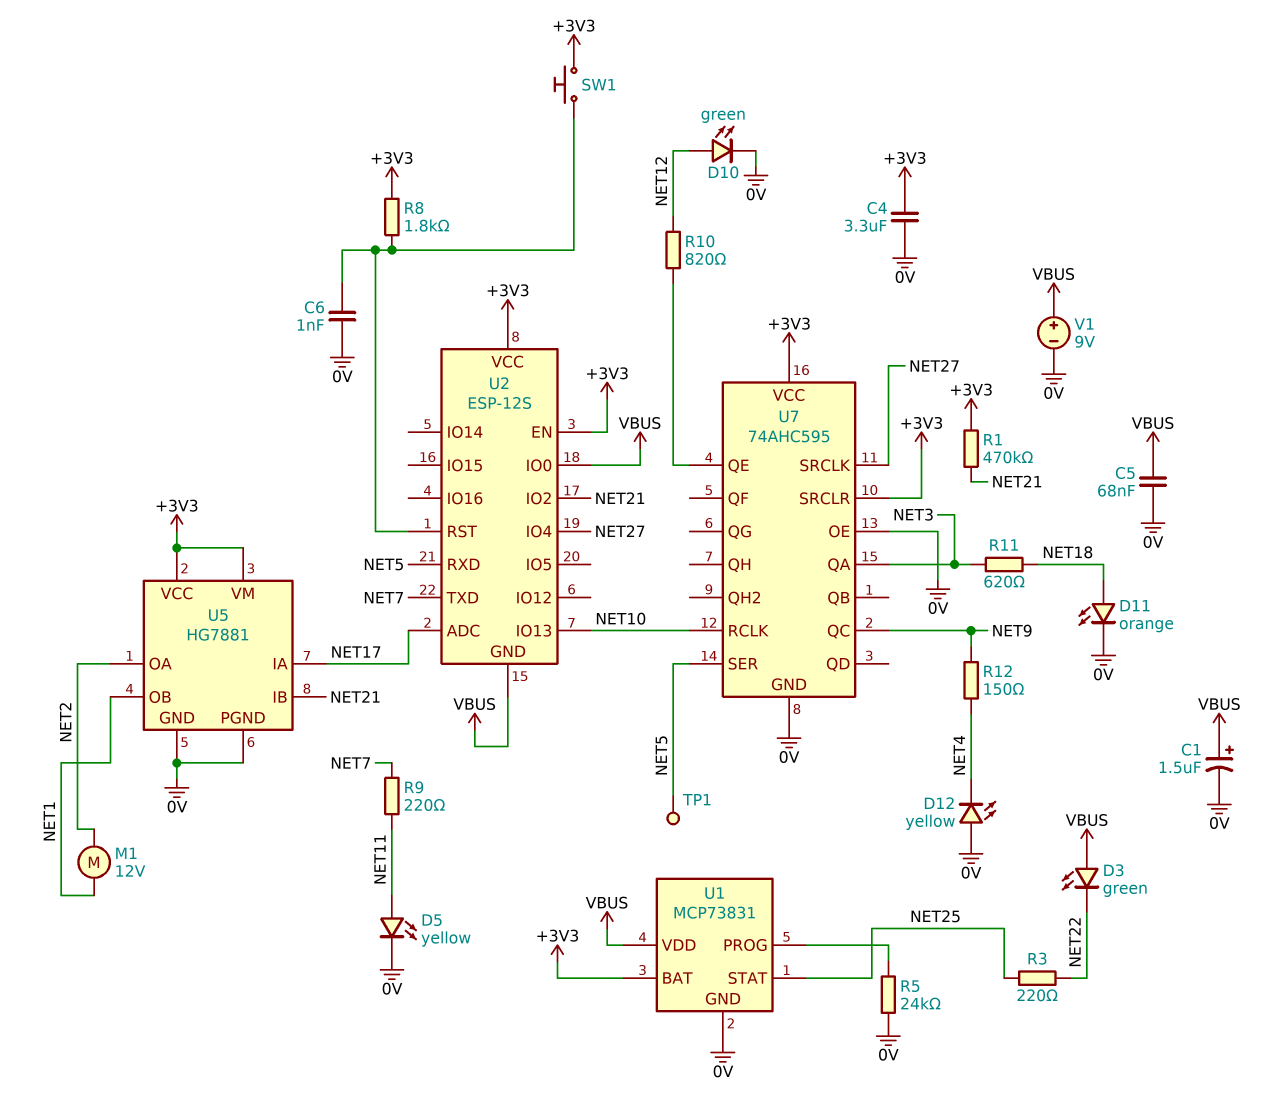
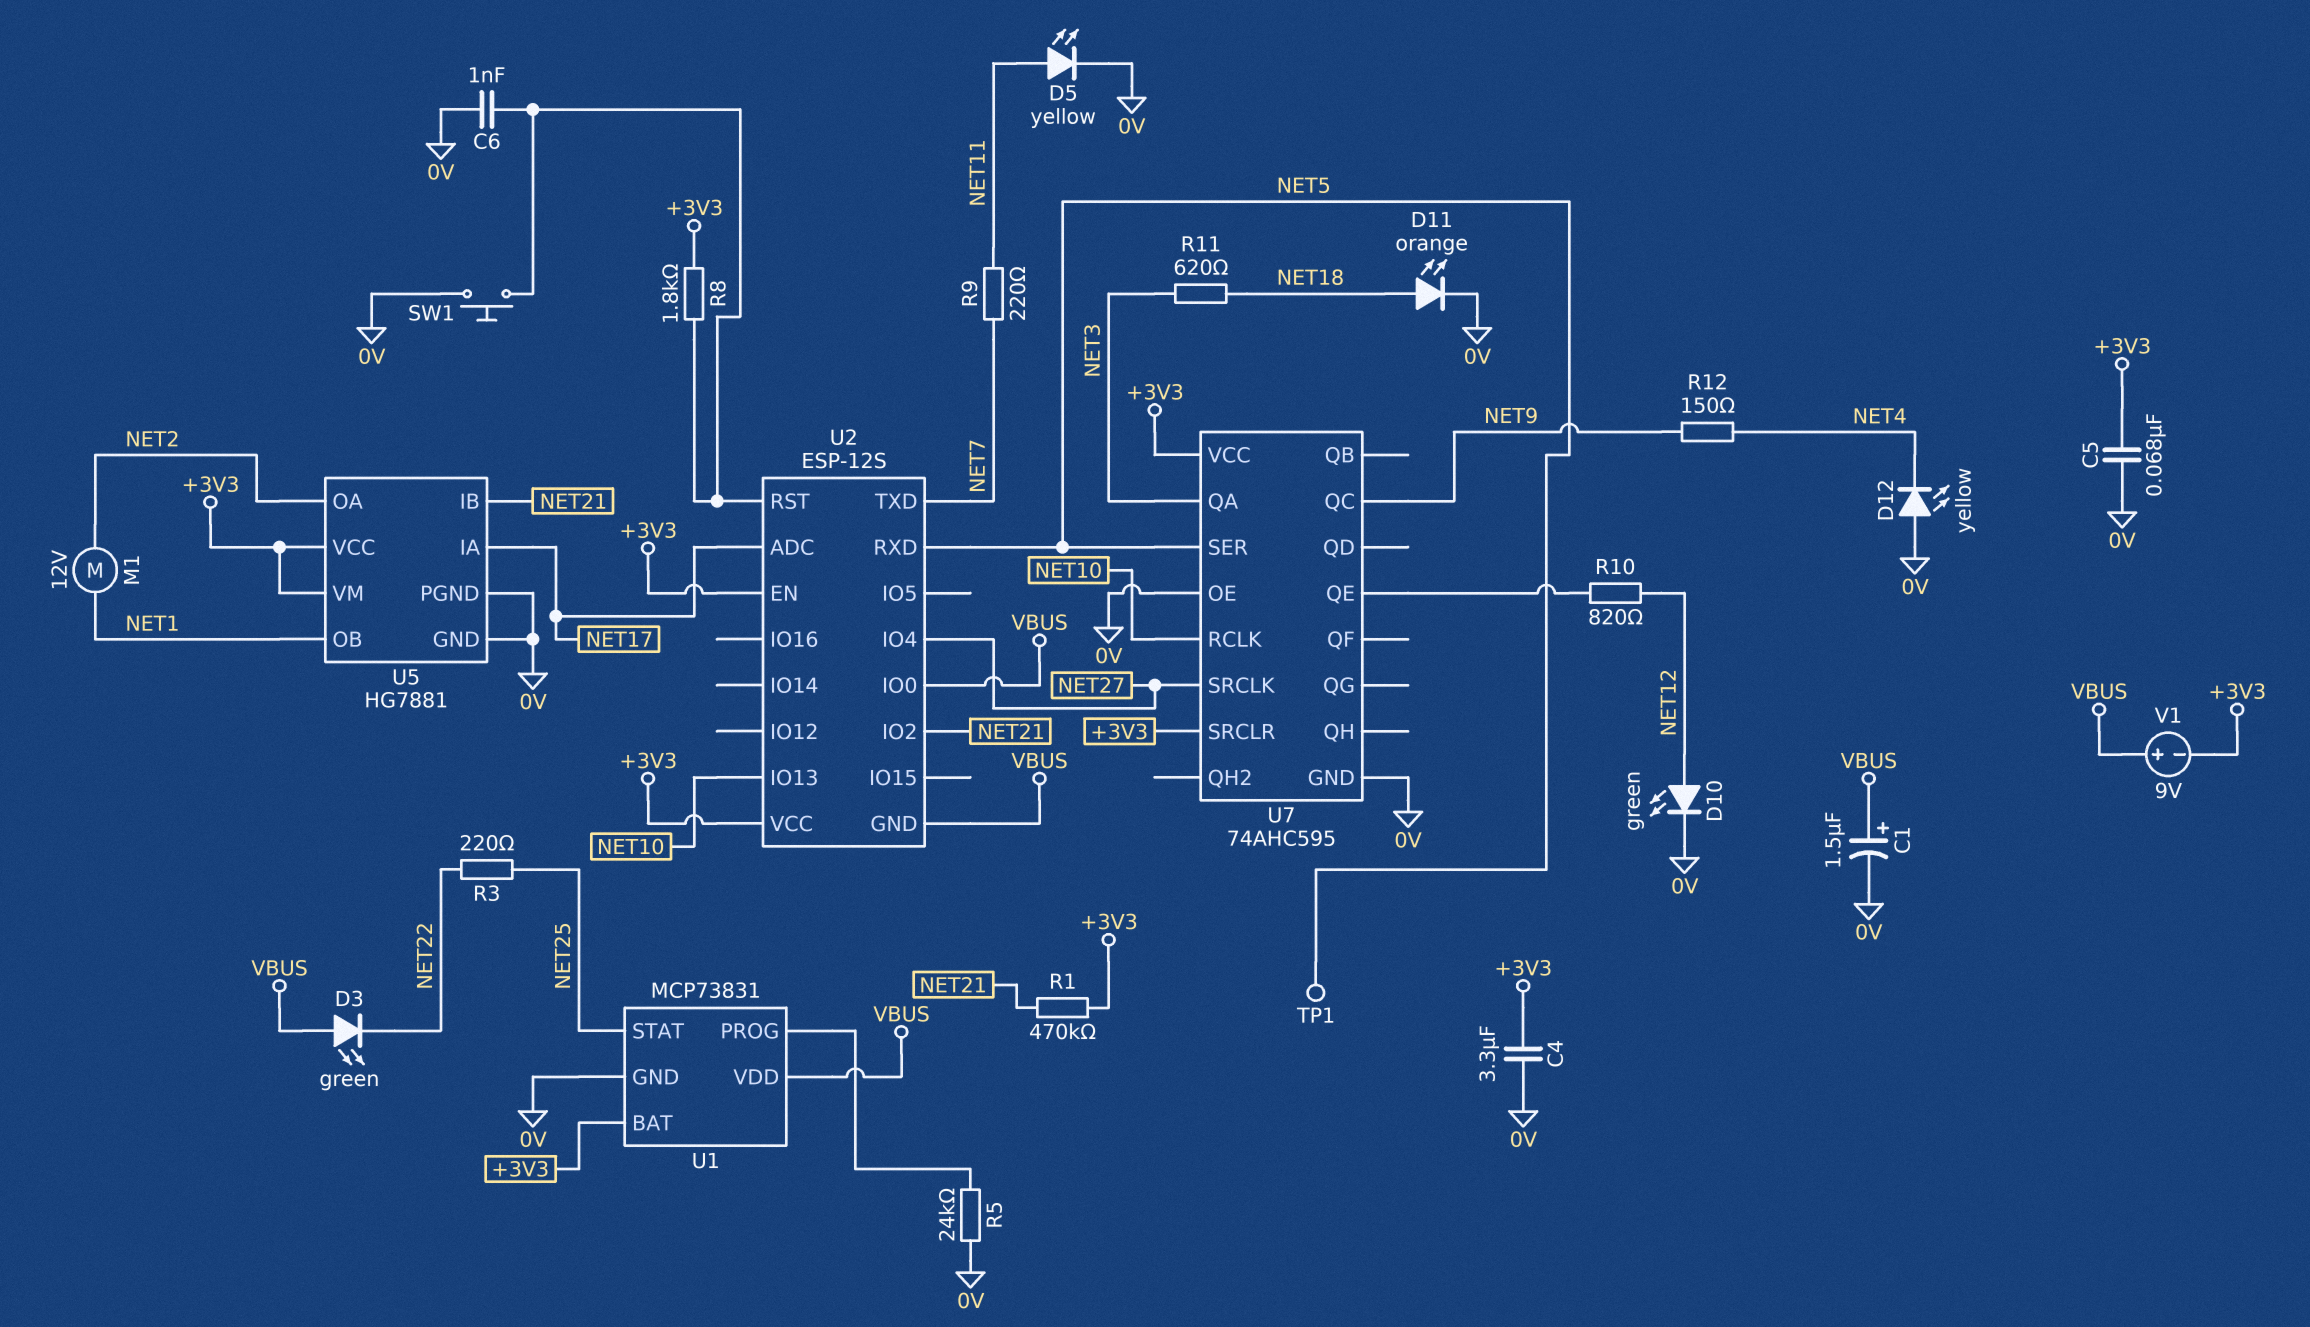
C5: 68nF (0V, VBUS) -> 68nF (+3V3, 0V)
SW1: button (+3V3, U2/RST) -> button (0V, U2/RST)
V1: 9V (plus VBUS, minus 0V) -> 9V (plus VBUS, minus +3V3)

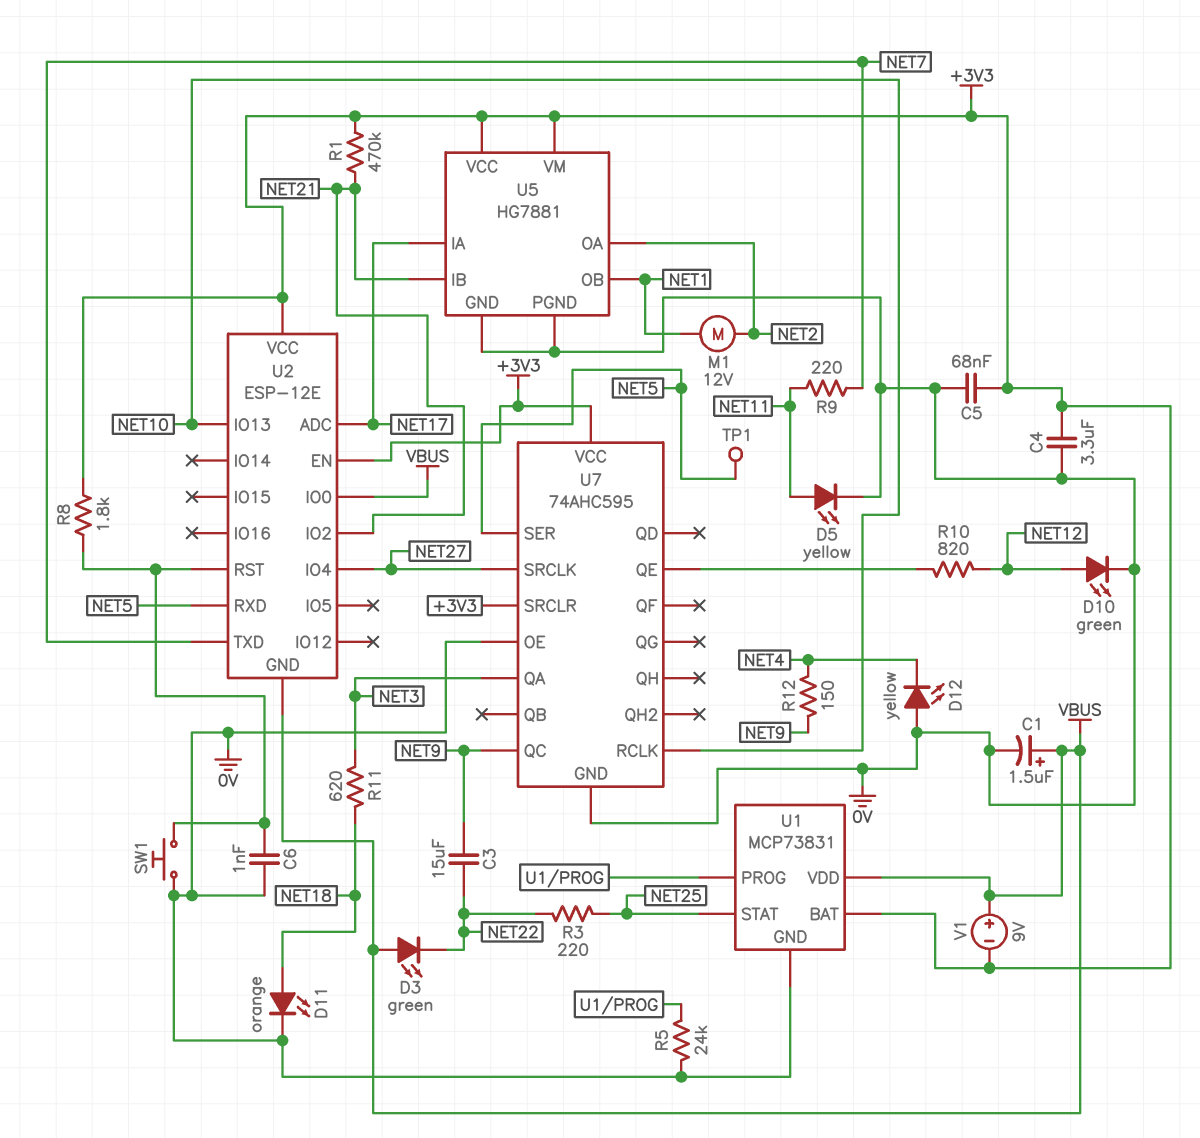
C3: none -> 15uF (NET9, NET22)
U2: ESP-12S -> ESP-12E

